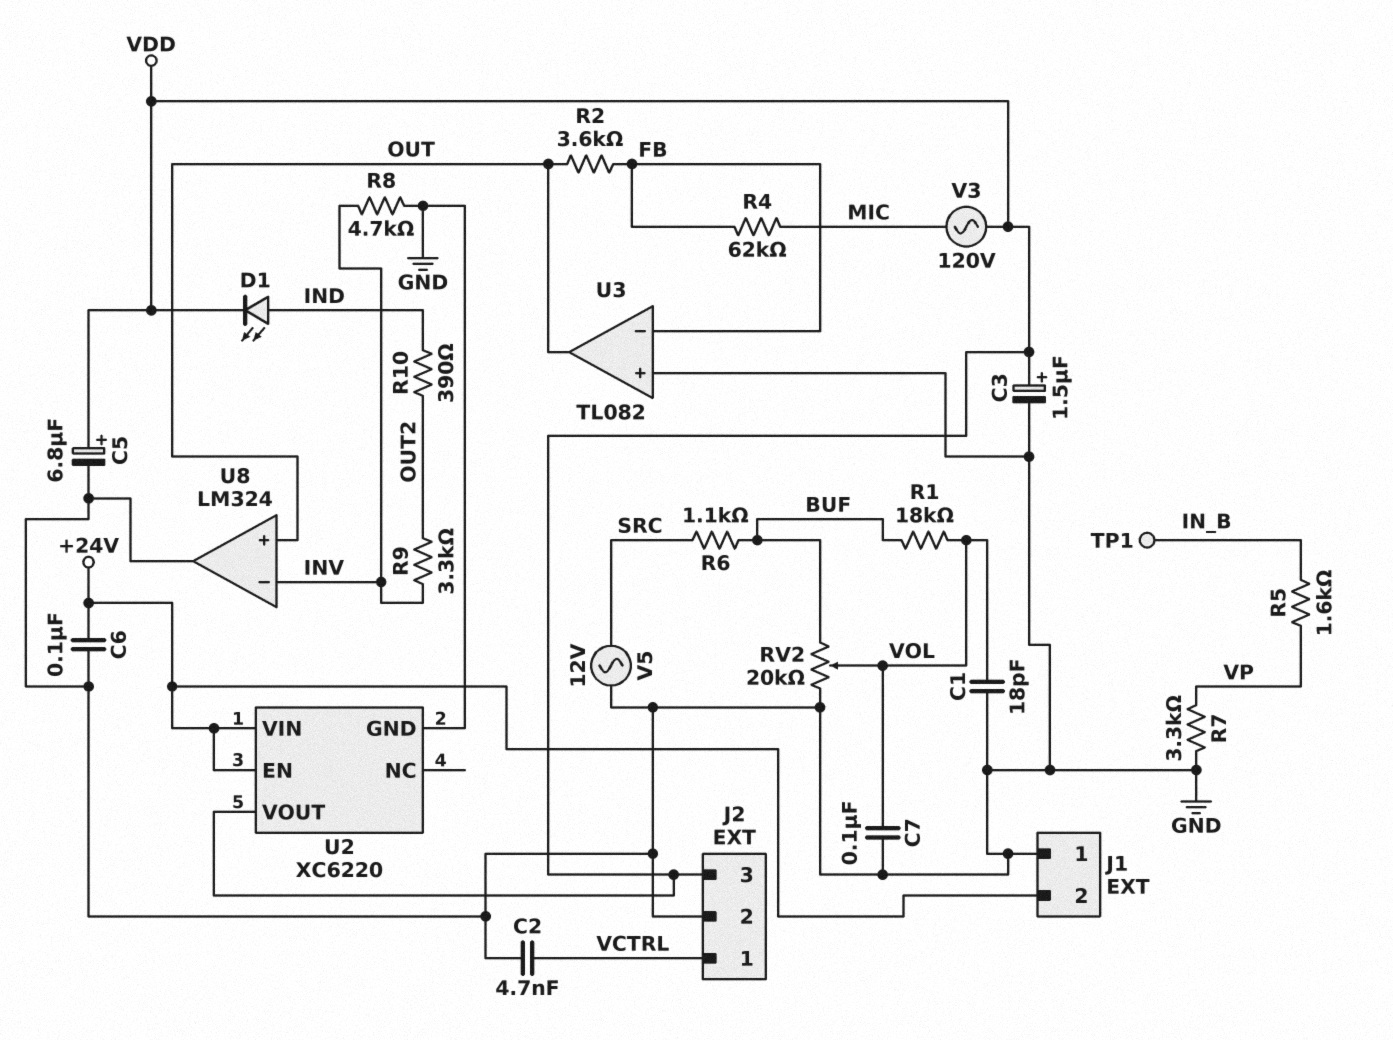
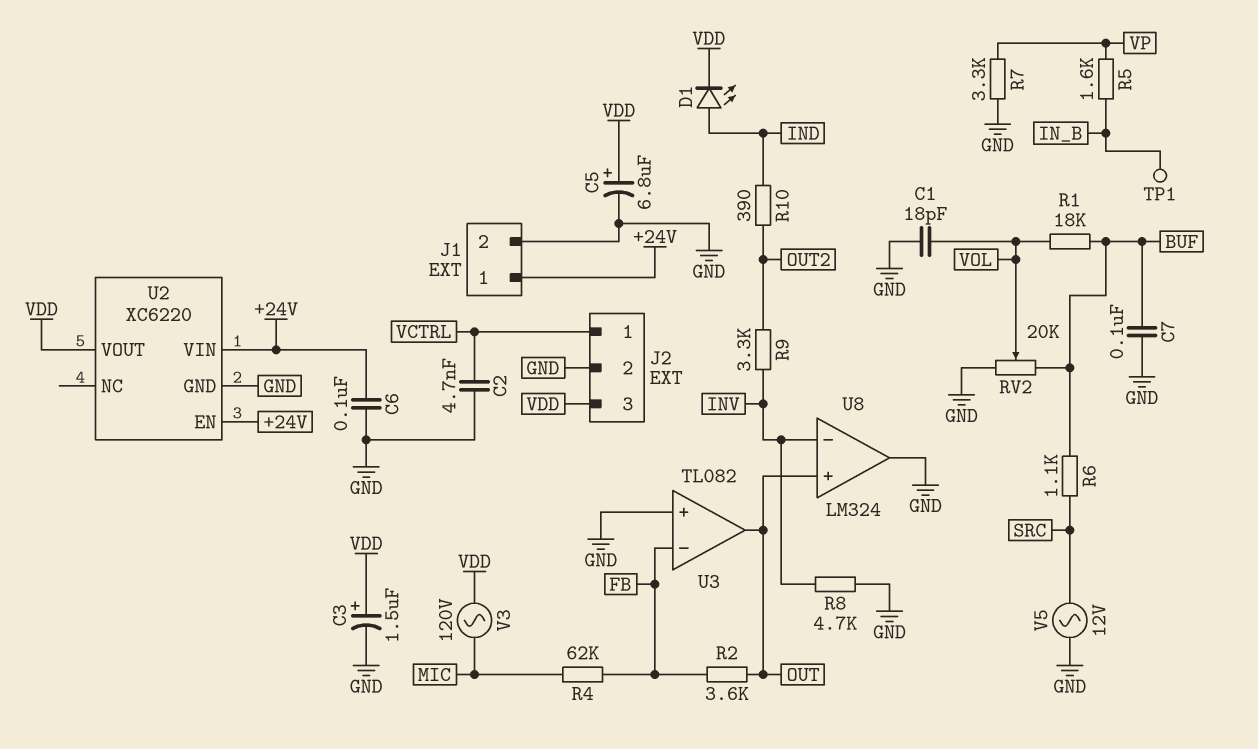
C7: 100nF (GND, VOL) -> 100nF (BUF, GND)
J1 pin 1: GND -> +24V
J1 pin 2: +24V -> GND

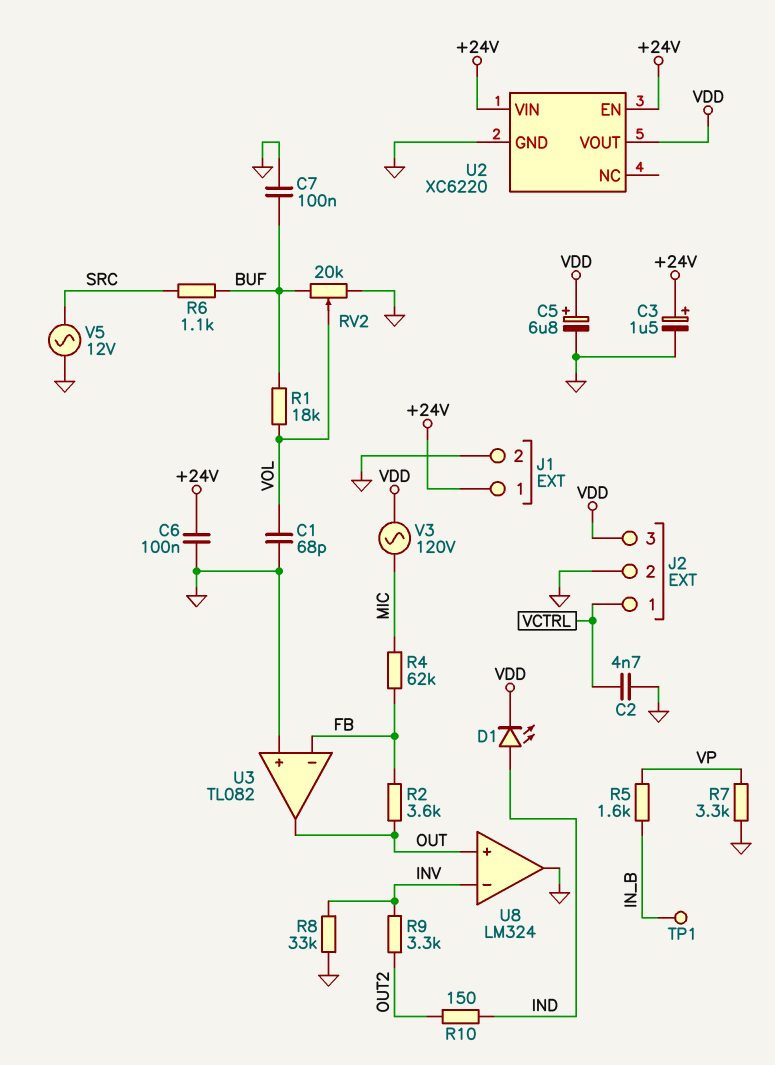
C1: 18pF (GND, VOL) -> 68pF (GND, VOL)
C3: 1.5uF (plus VDD, minus GND) -> 1.5uF (plus +24V, minus GND)
R8: 4.7k (GND, INV) -> 33k (GND, INV)
R10: 390 (IND, OUT2) -> 150 (IND, OUT2)

